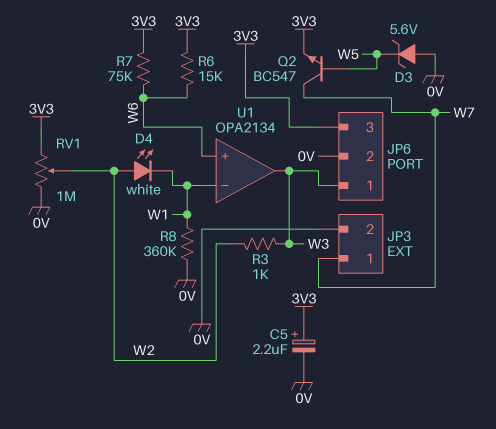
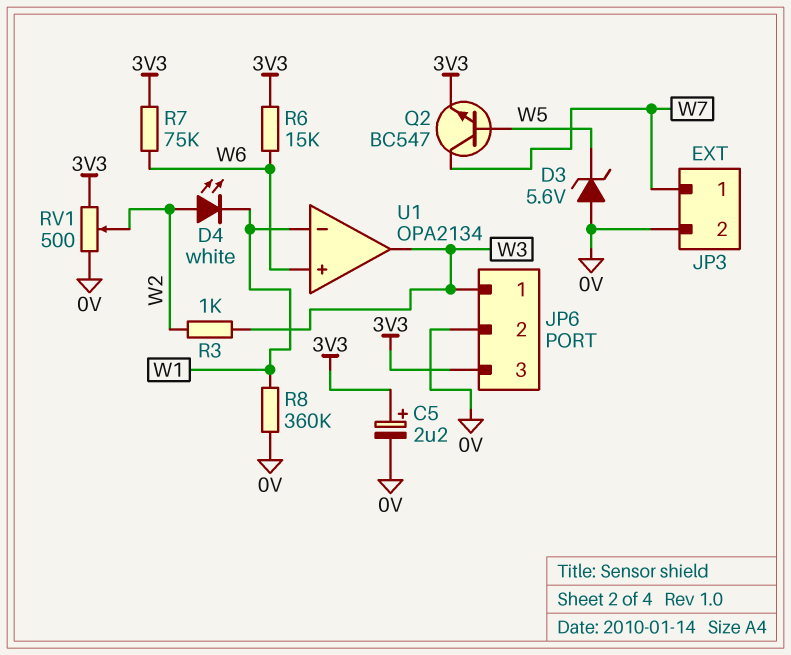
RV1: 1M (0V, 3V3, wiper W2) -> 500 (0V, 3V3, wiper W2)

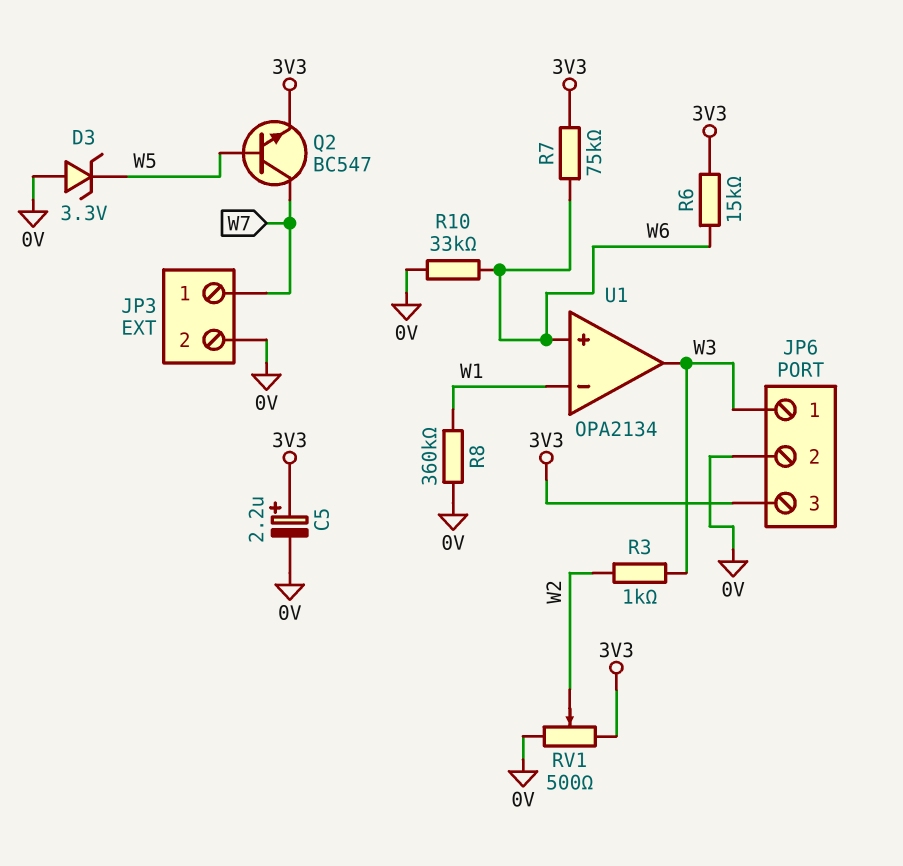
D3: zener 5.6V (A 0V, K W5) -> zener 3.3V (A 0V, K W5)
D4: LED white (A W2, K W1) -> none
R10: none -> 33k (0V, W6)

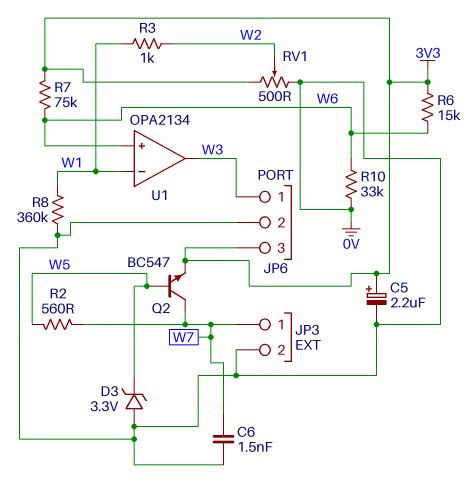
C6: none -> 1.5nF (0V, W7)
R2: none -> 560 (W5, W7)
R3: 1k (W2, W3) -> 1k (W1, W2)

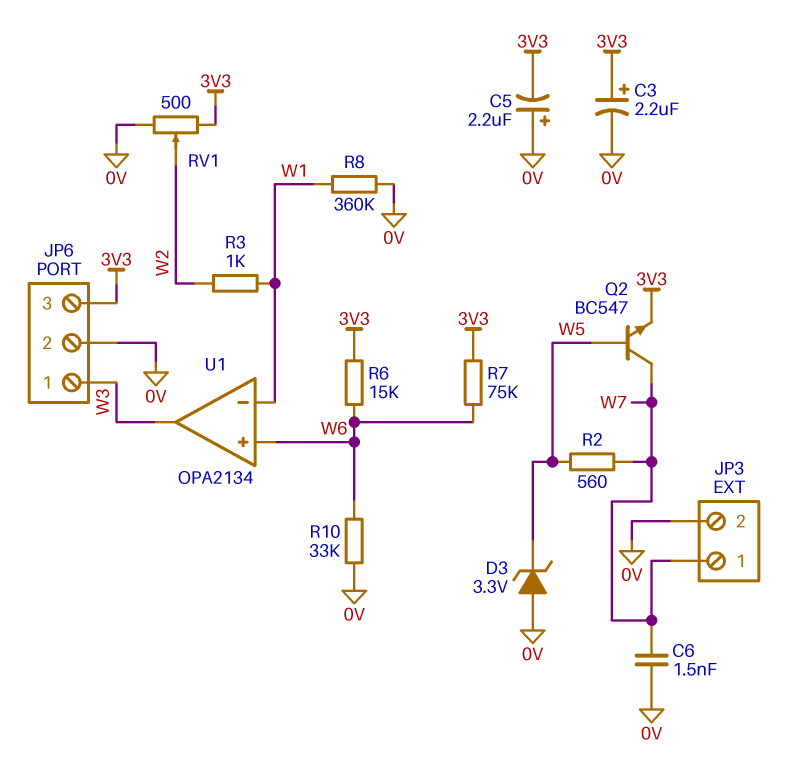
C3: none -> 2.2uF (plus 3V3, minus 0V)
C5: 2.2uF (plus 3V3, minus 0V) -> 2.2uF (plus 0V, minus 3V3)

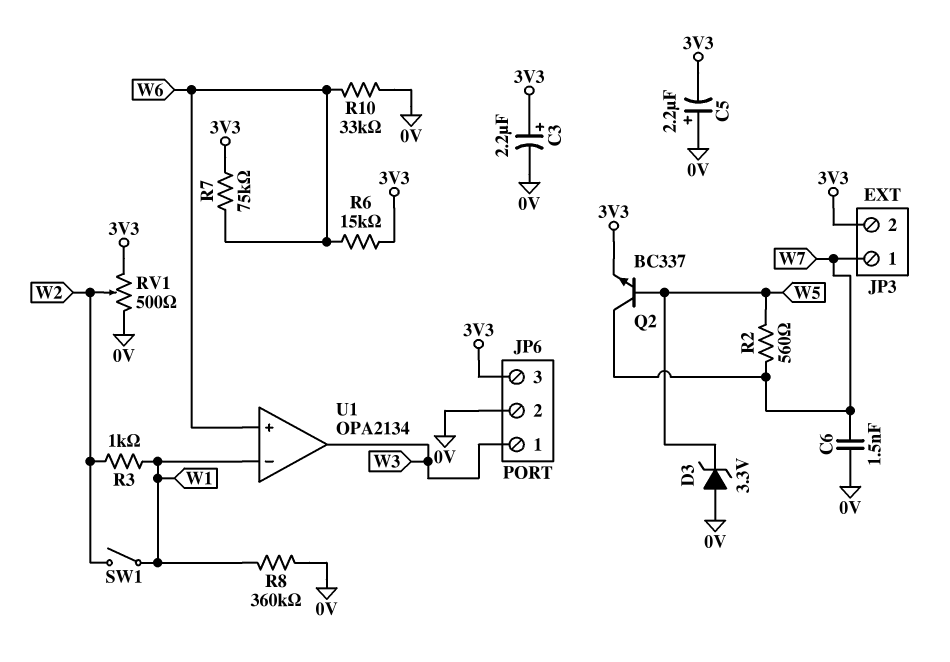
JP3 pin 2: 0V -> 3V3
Q2: NPN BC547 (B W5, C W7, E 3V3) -> NPN BC337 (B W5, C W7, E 3V3)
SW1: none -> switch (W1, W2)

